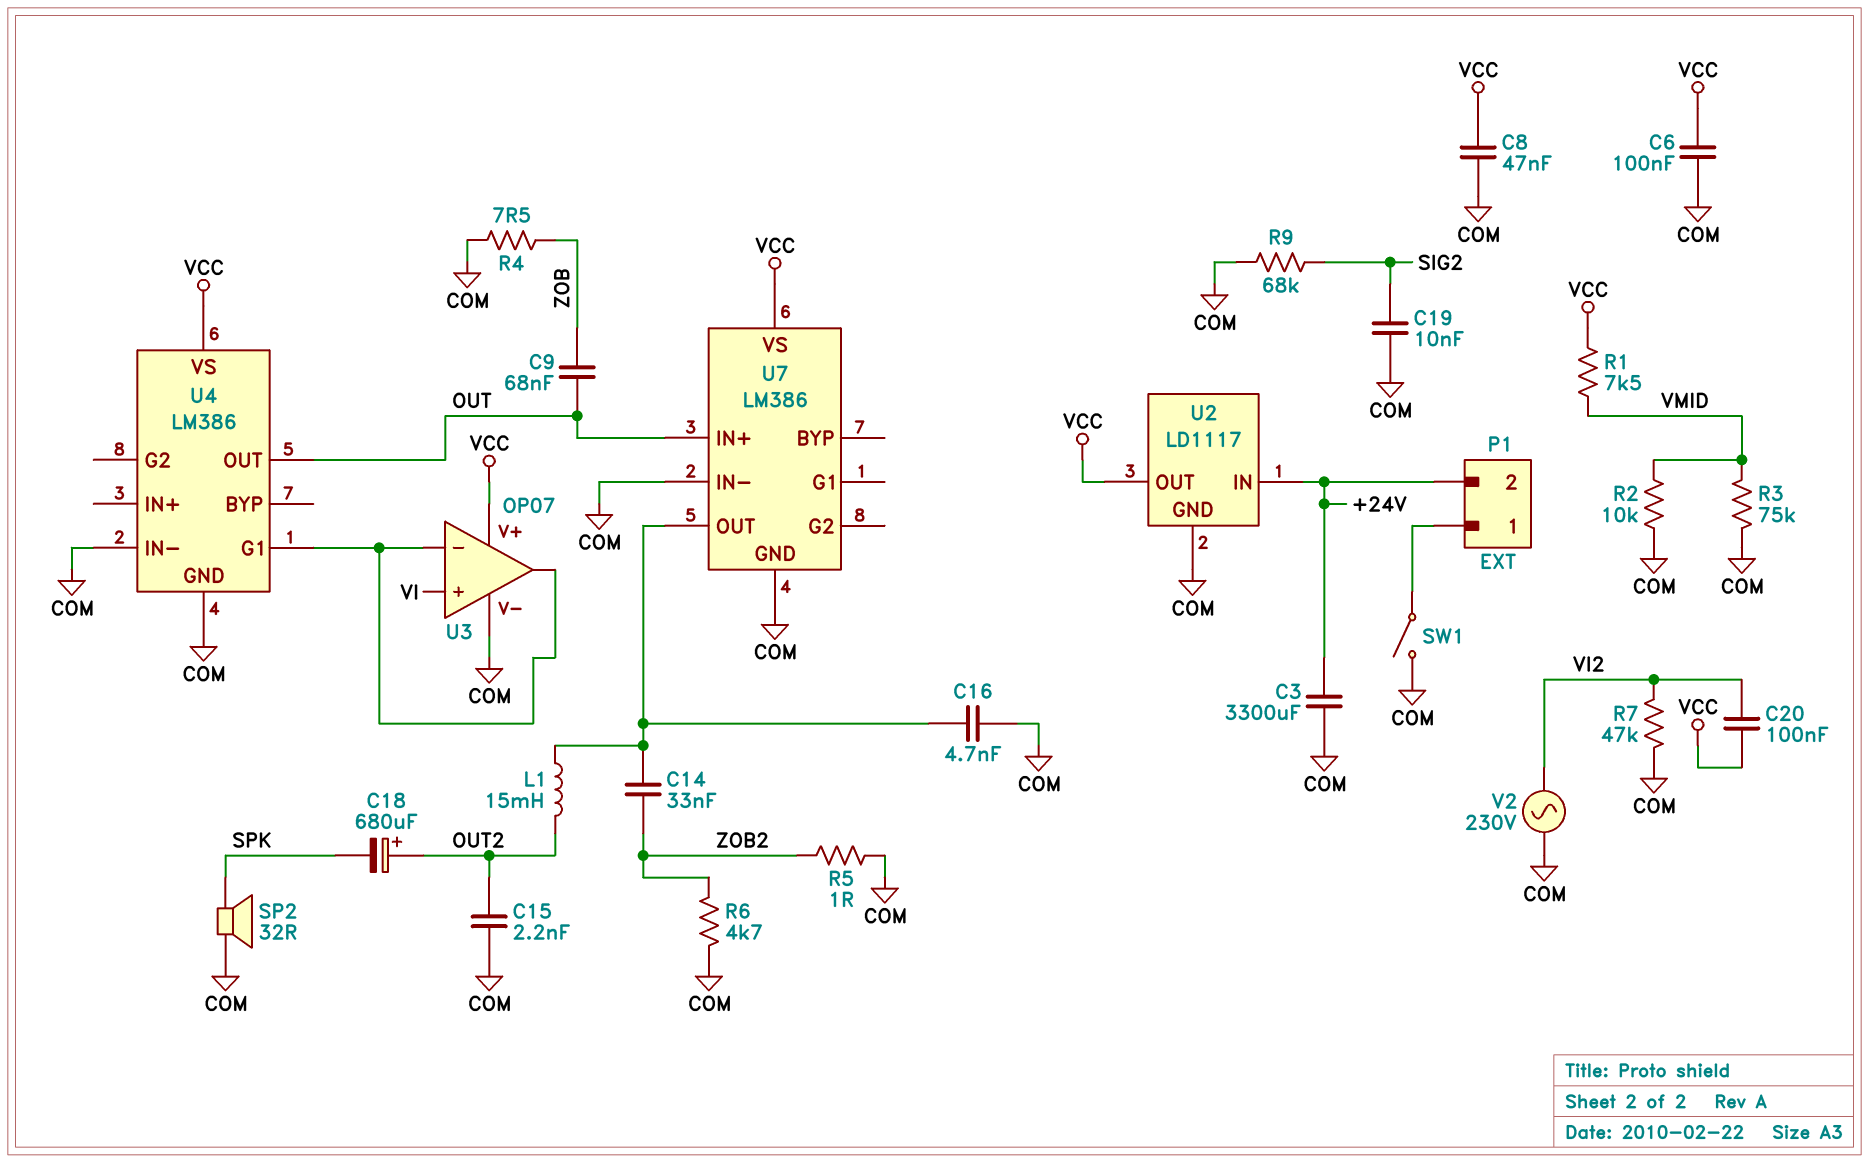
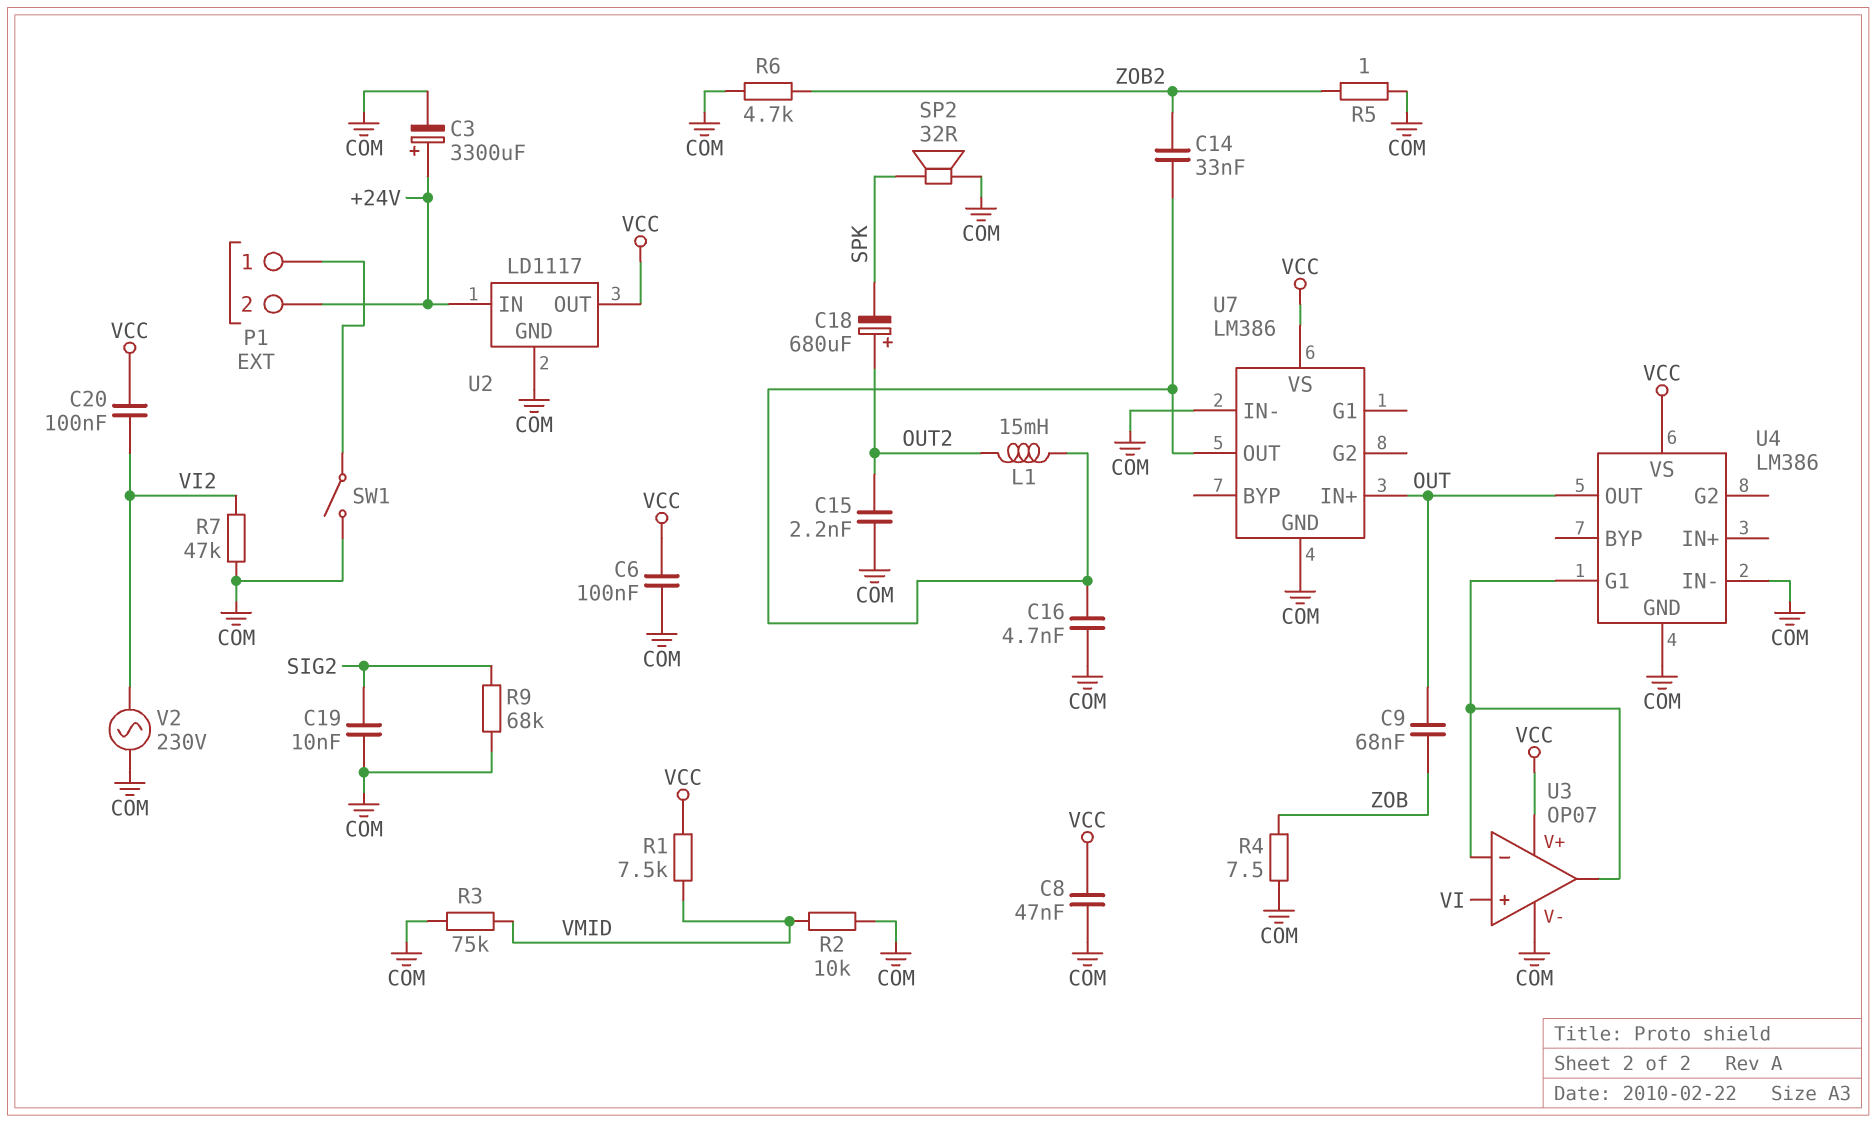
C3: 3300uF (+24V, COM) -> 3300uF (plus +24V, minus COM)

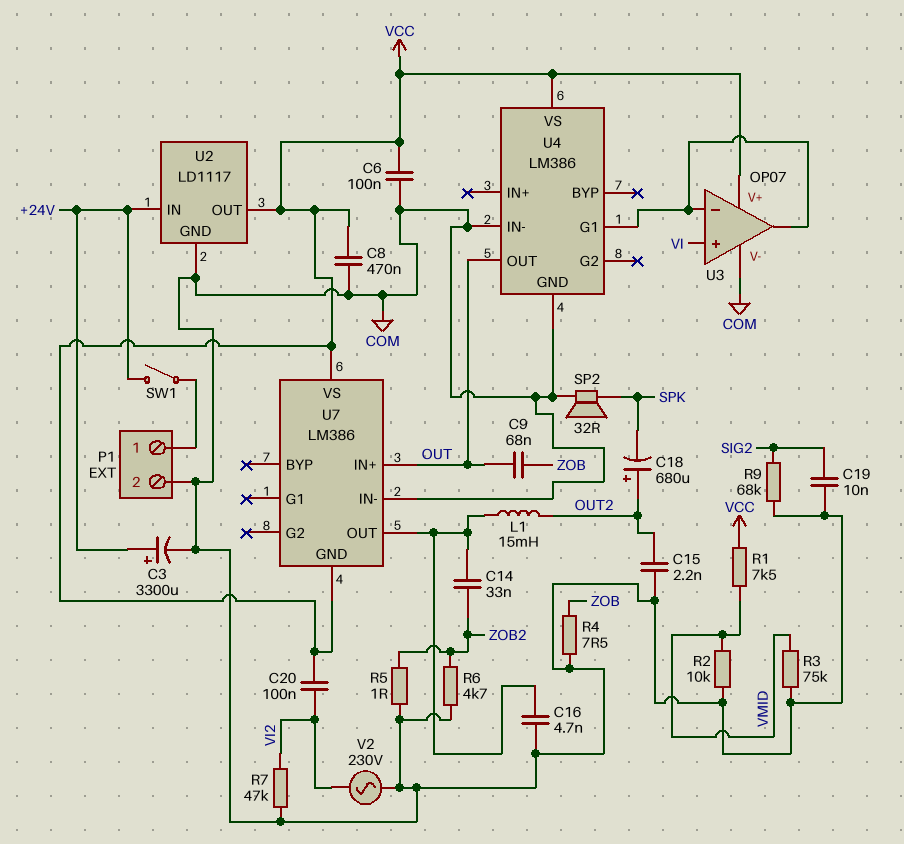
C8: 47nF (COM, VCC) -> 470nF (COM, VCC)
P1 pin 2: +24V -> COM
SW1: switch (COM, P1/1) -> switch (+24V, P1/1)
U7 pin GND: COM -> VCC

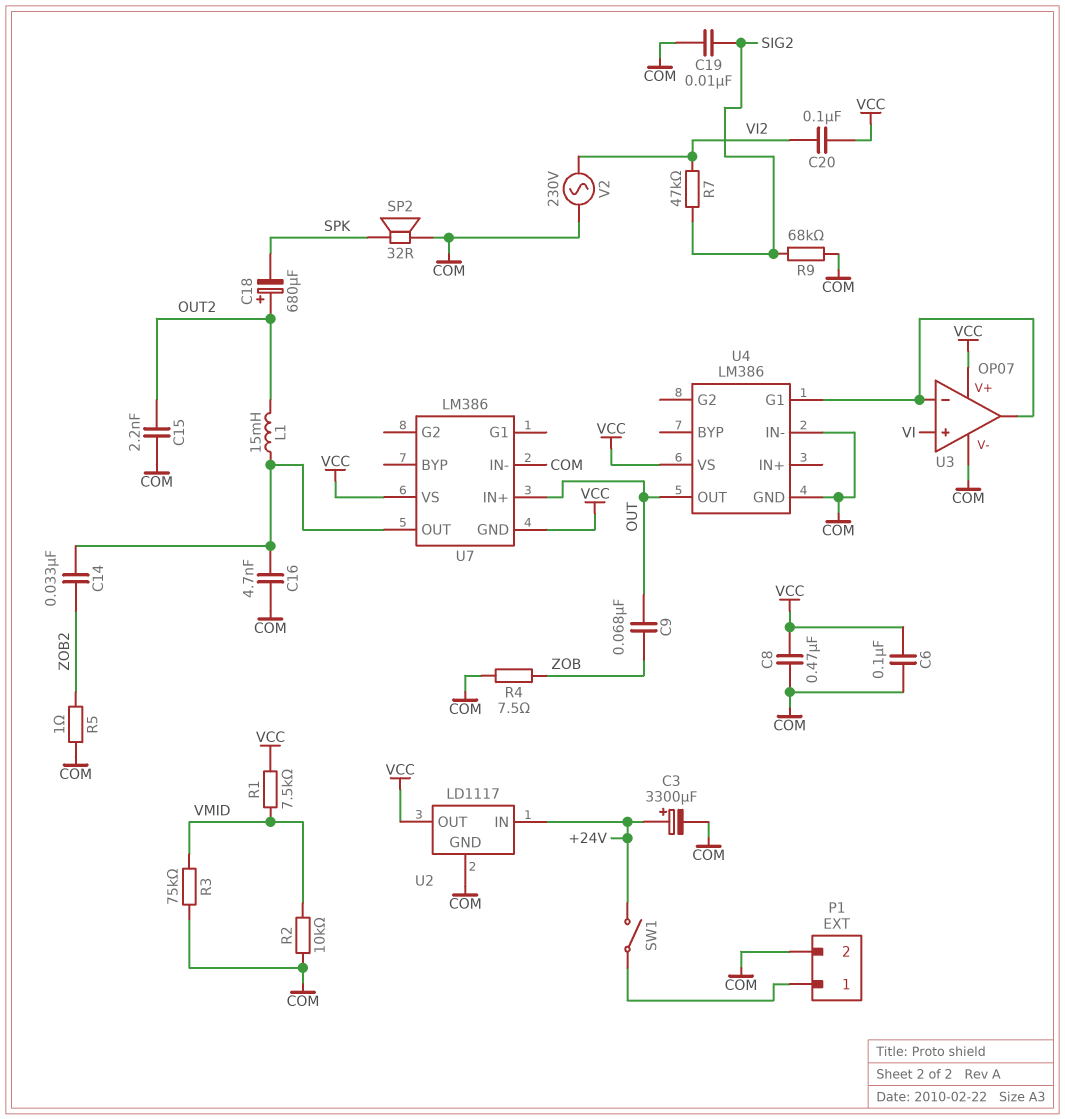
R6: 4.7k (COM, ZOB2) -> none
R7: 47k (COM, VI2) -> 47k (SIG2, VI2)

